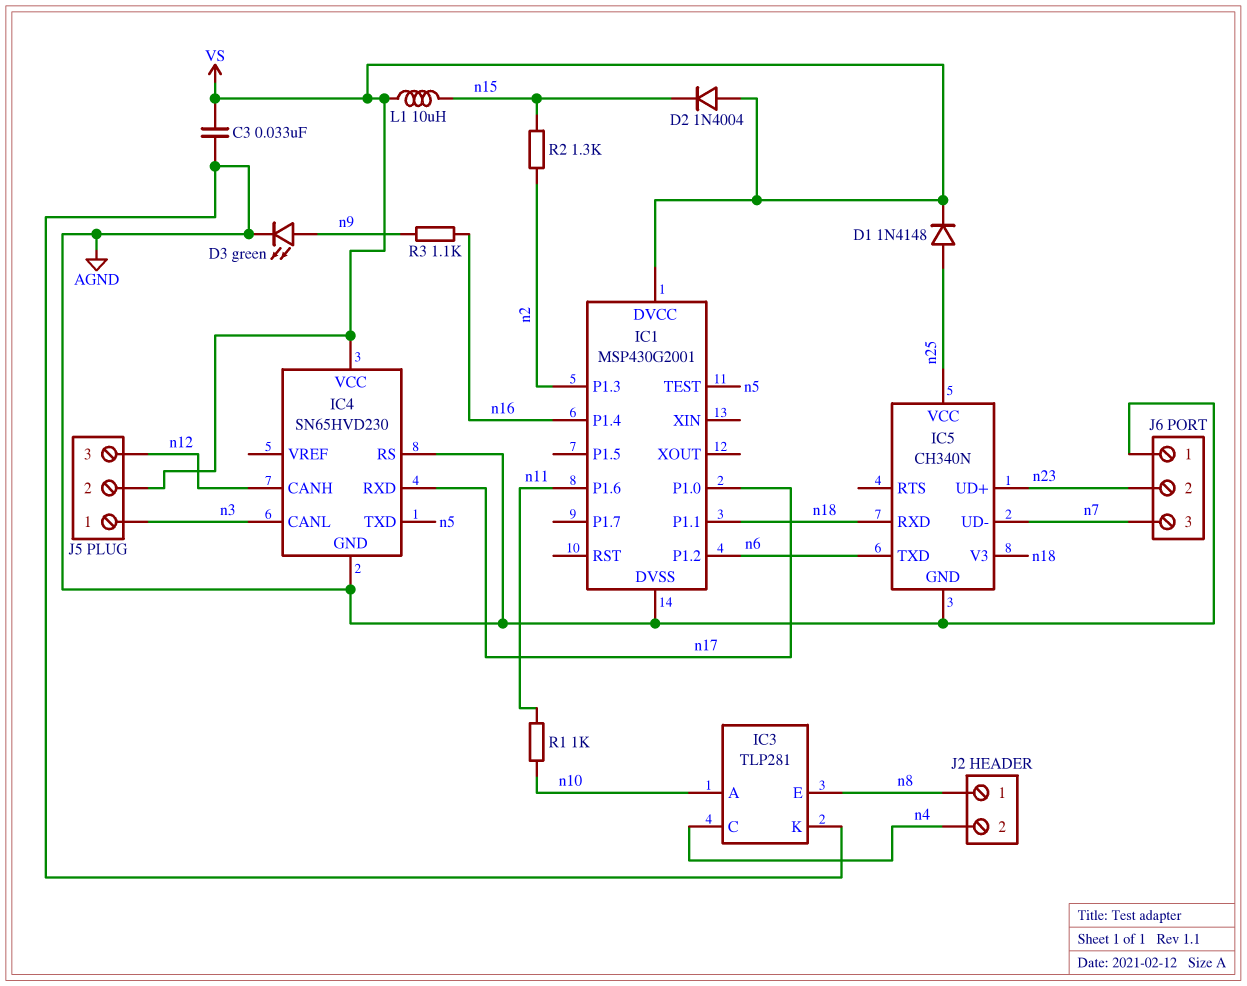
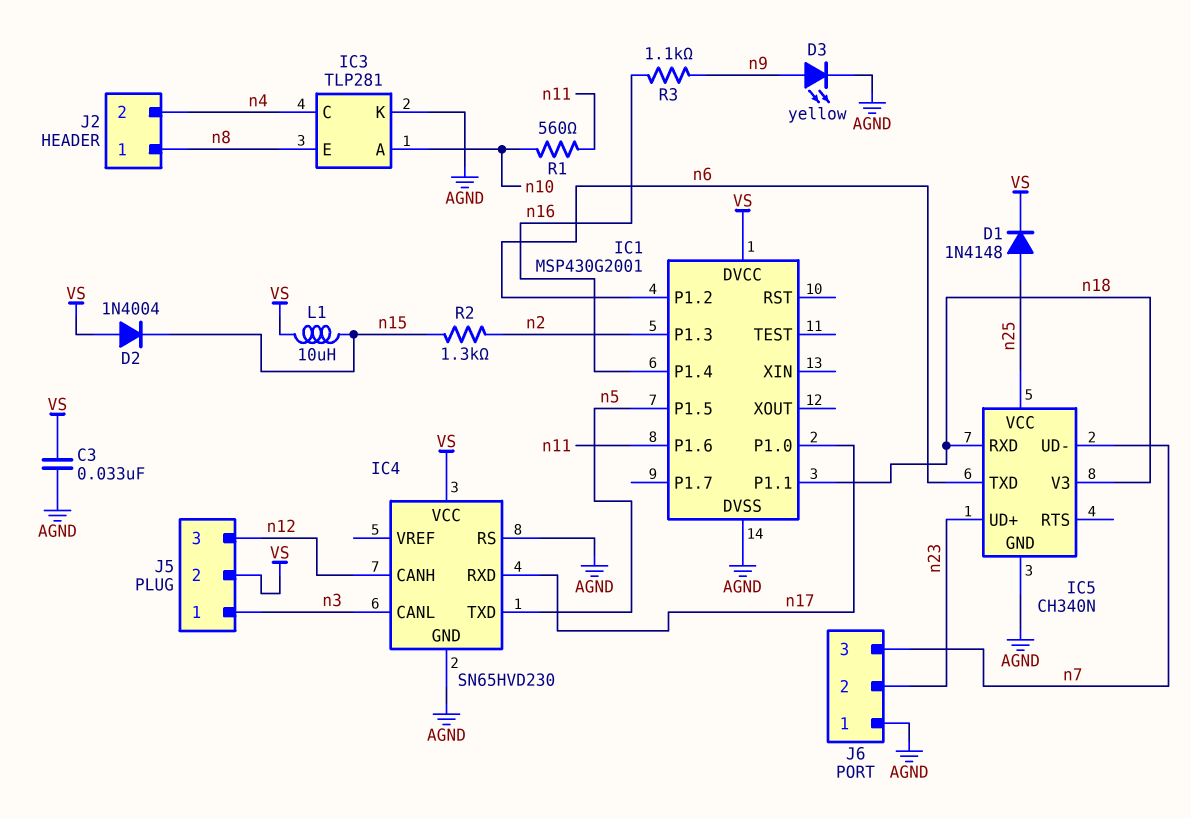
D3: LED green (A n9, K AGND) -> LED yellow (A n9, K AGND)
IC1 pin P1.5: none -> n5
IC1 pin TEST: n5 -> none
R1: 1k (n10, n11) -> 560 (n10, n11)

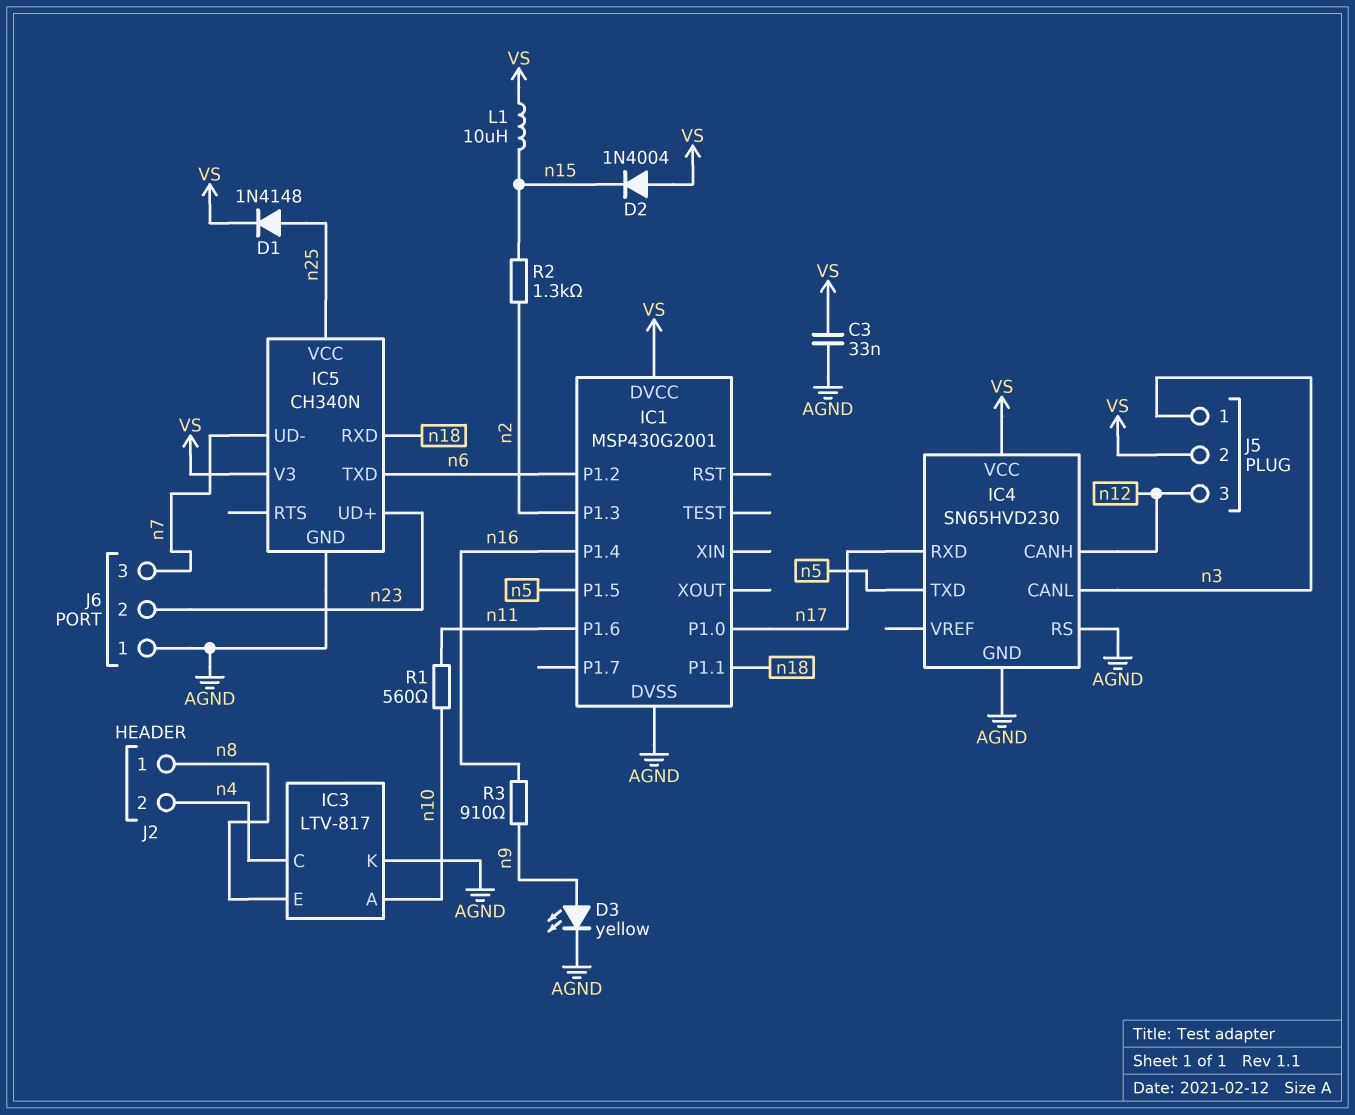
IC3: TLP281 -> LTV-817
IC5 pin V3: n18 -> VS
R3: 1.1k (n9, n16) -> 910 (n9, n16)

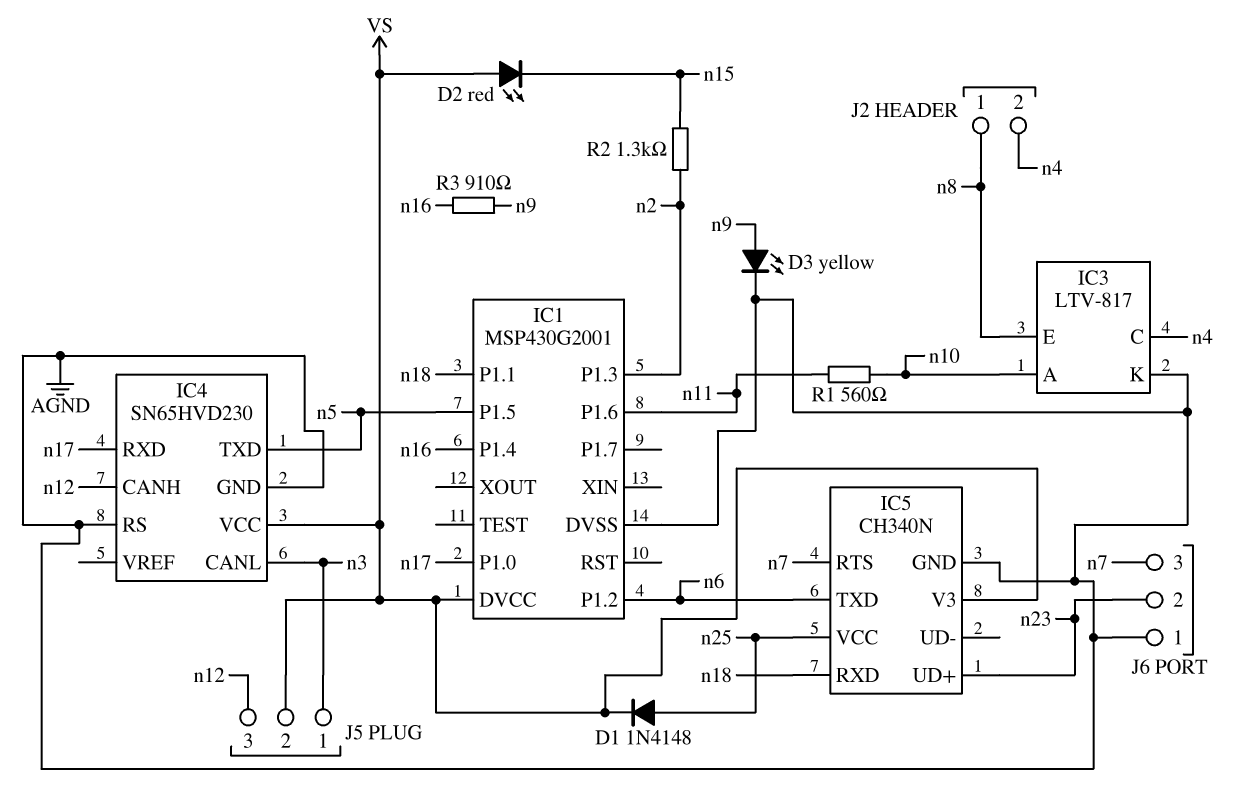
C3: 33nF (AGND, VS) -> none
D2: diode 1N4004 (A VS, K n15) -> LED red (A VS, K n15)
IC5 pin RTS: none -> n7
IC5 pin UD-: n7 -> none
L1: 10uH (VS, n15) -> none

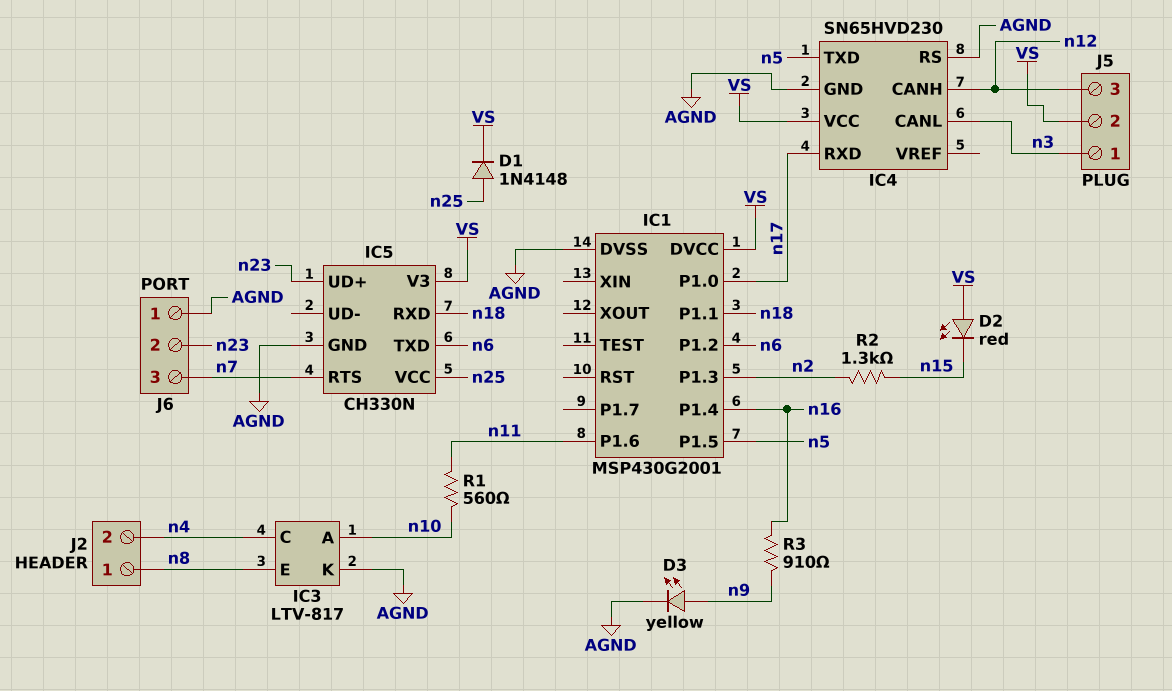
IC5: CH340N -> CH330N

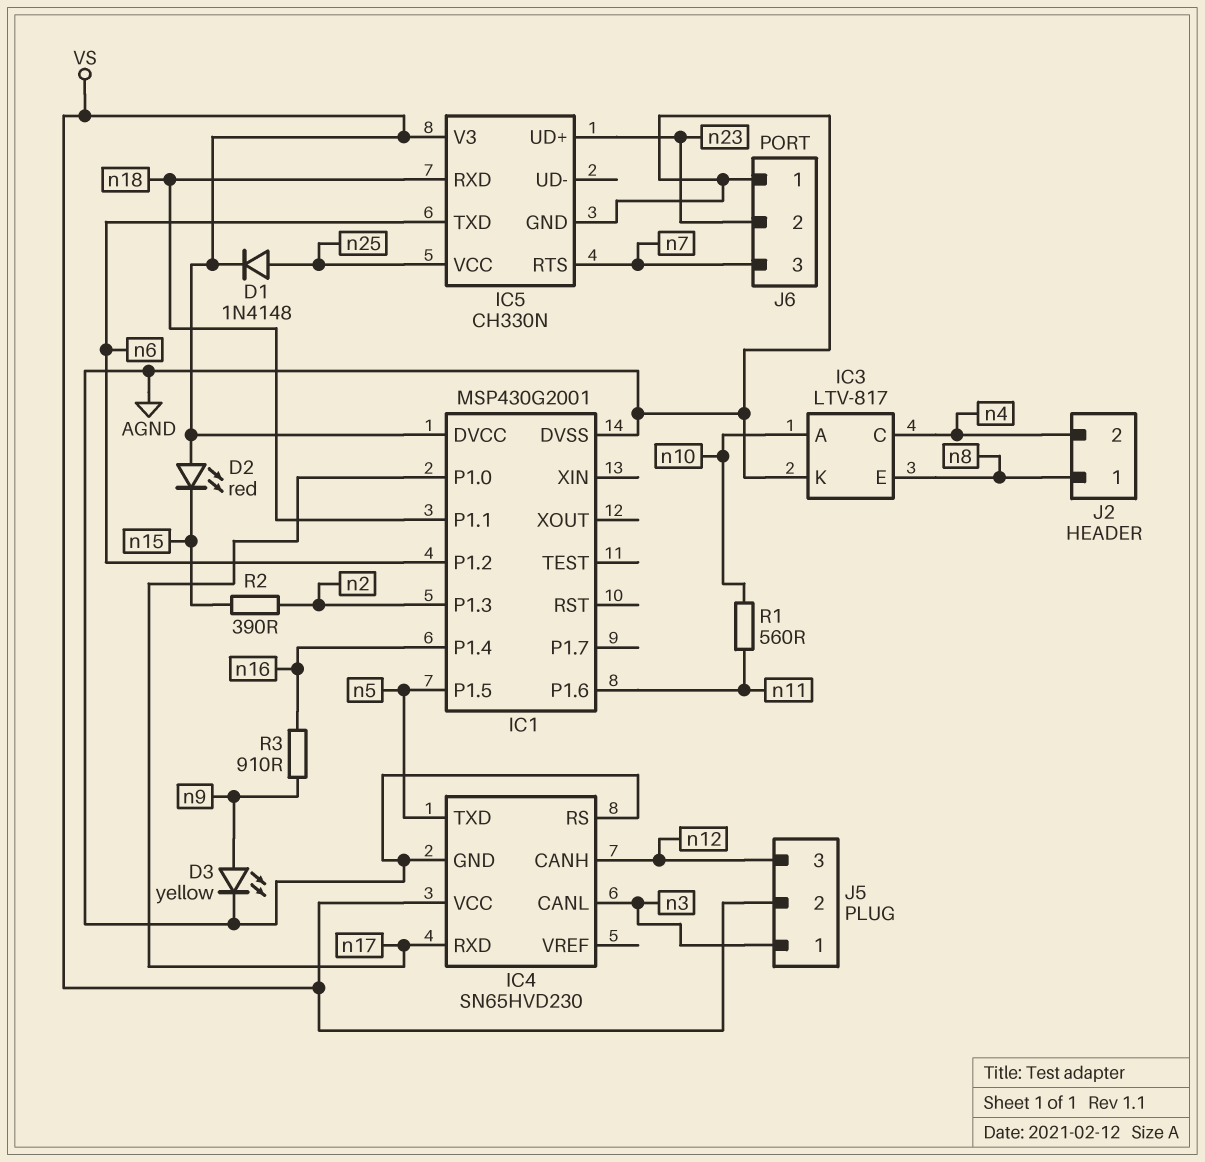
R2: 1.3k (n2, n15) -> 390 (n2, n15)

